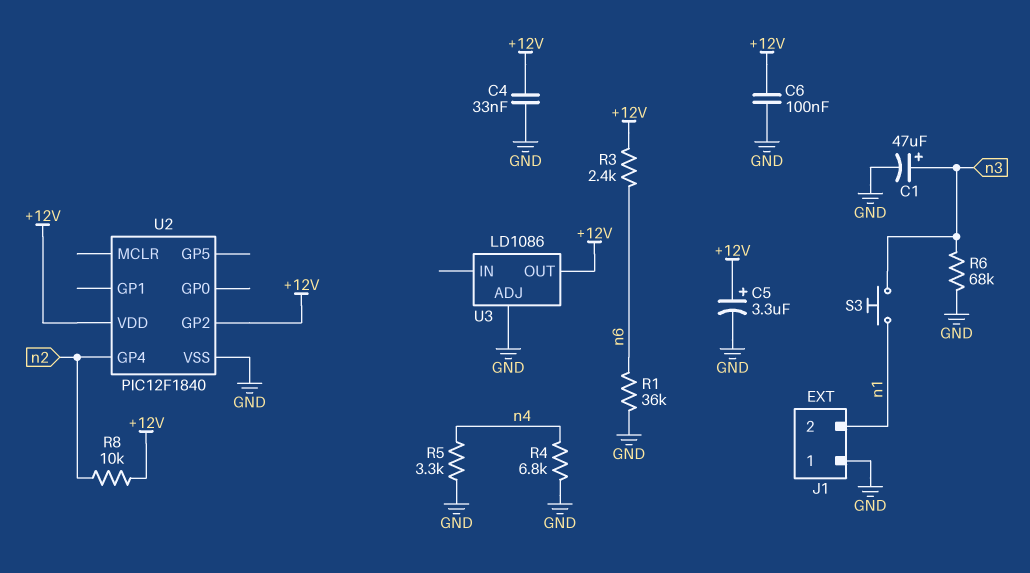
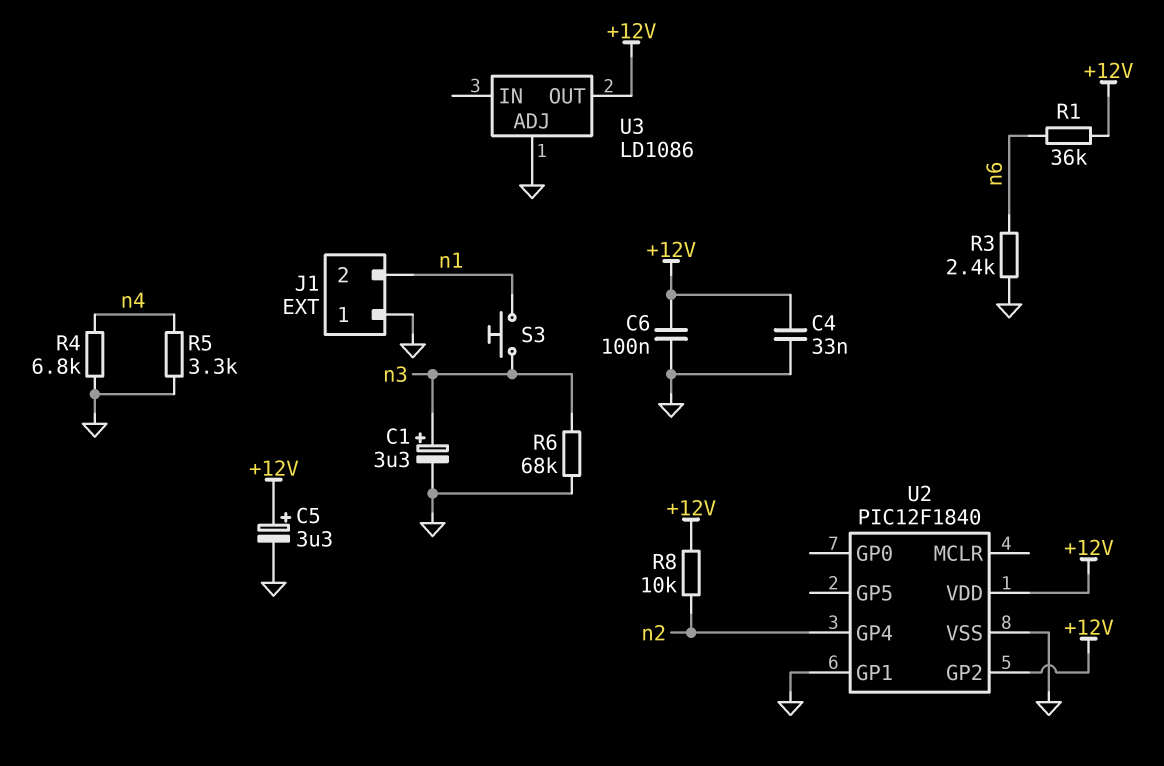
C1: 47uF (plus n3, minus GND) -> 3.3uF (plus n3, minus GND)
R1: 36k (GND, n6) -> 36k (+12V, n6)
R3: 2.4k (+12V, n6) -> 2.4k (GND, n6)
U2 pin GP1: none -> GND

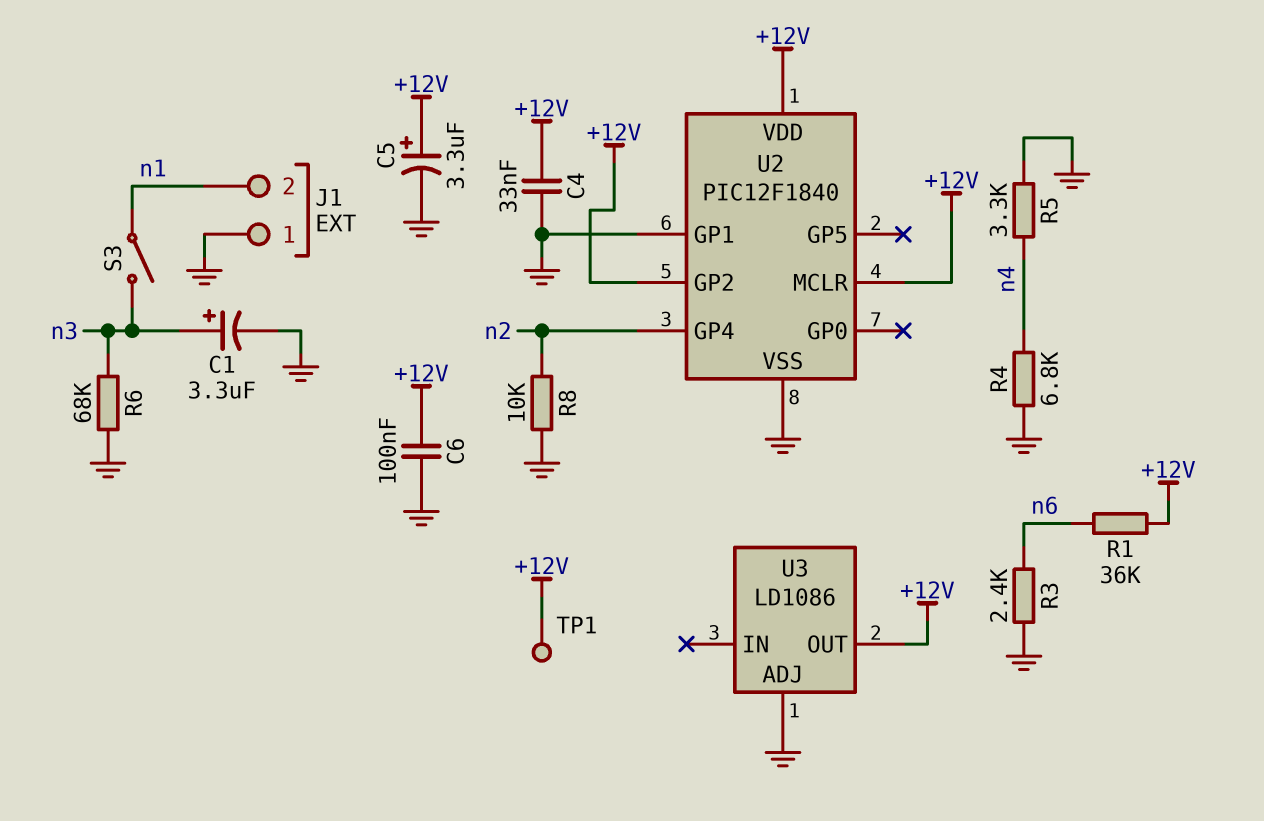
R8: 10k (+12V, n2) -> 10k (GND, n2)
S3: button (n1, n3) -> switch (n1, n3)
TP1: none -> test point (+12V)
U2 pin MCLR: none -> +12V

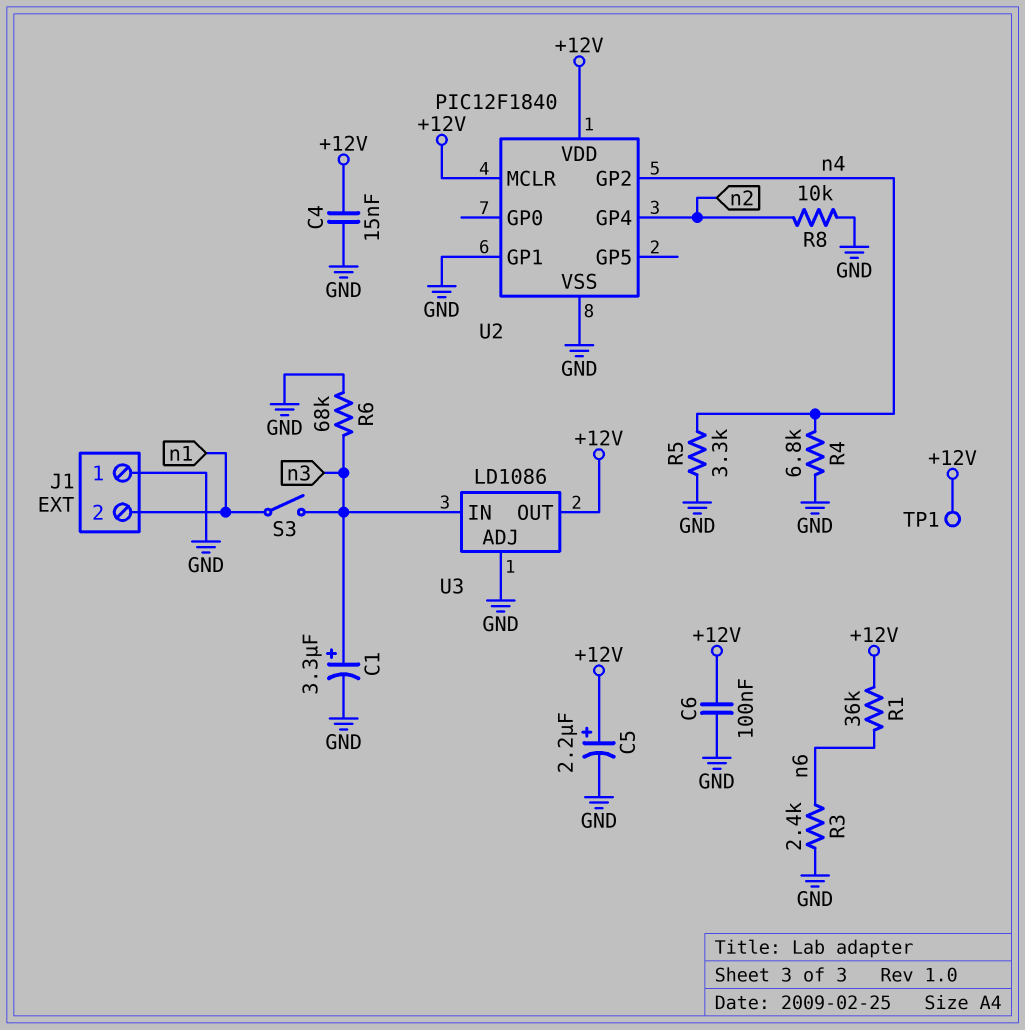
C4: 33nF (+12V, GND) -> 15nF (+12V, GND)
C5: 3.3uF (plus +12V, minus GND) -> 2.2uF (plus +12V, minus GND)
U2 pin GP2: +12V -> n4
U3 pin IN: none -> n3

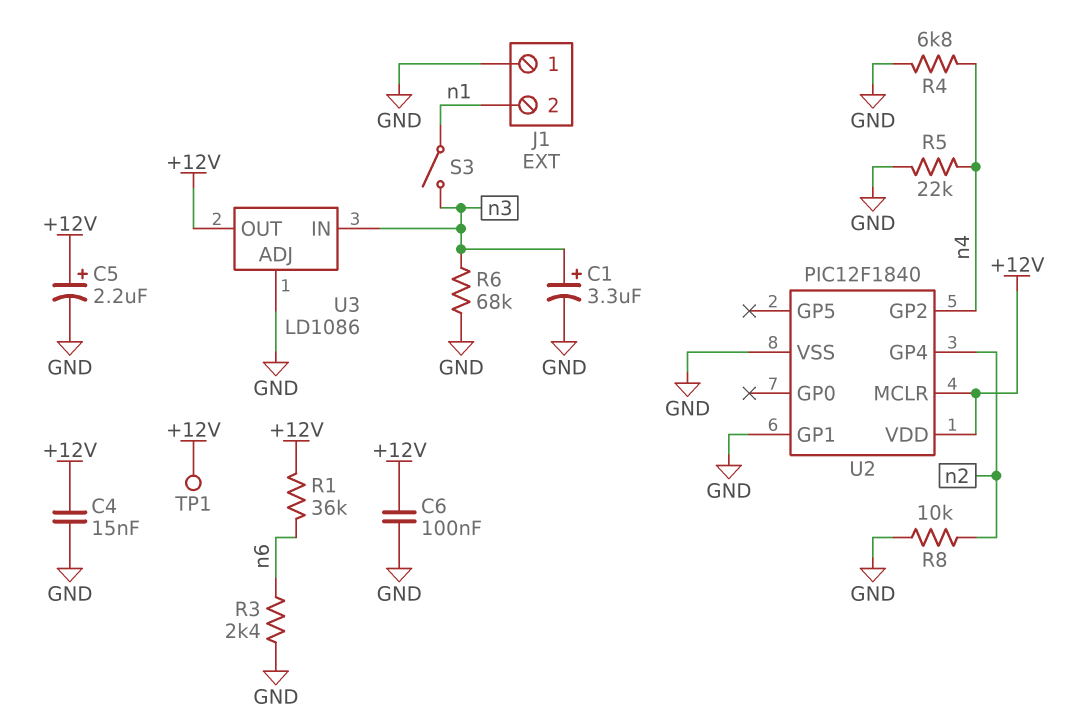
R5: 3.3k (GND, n4) -> 22k (GND, n4)

